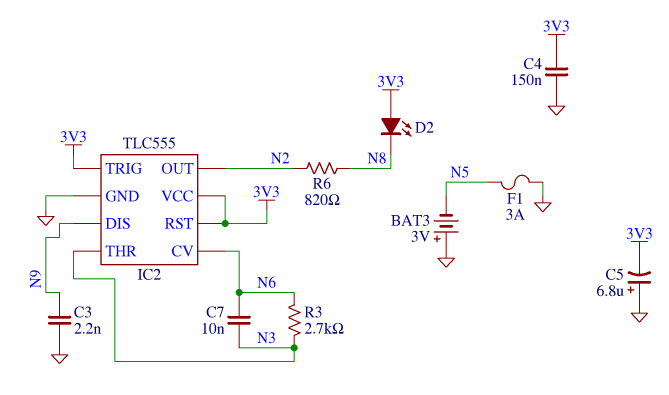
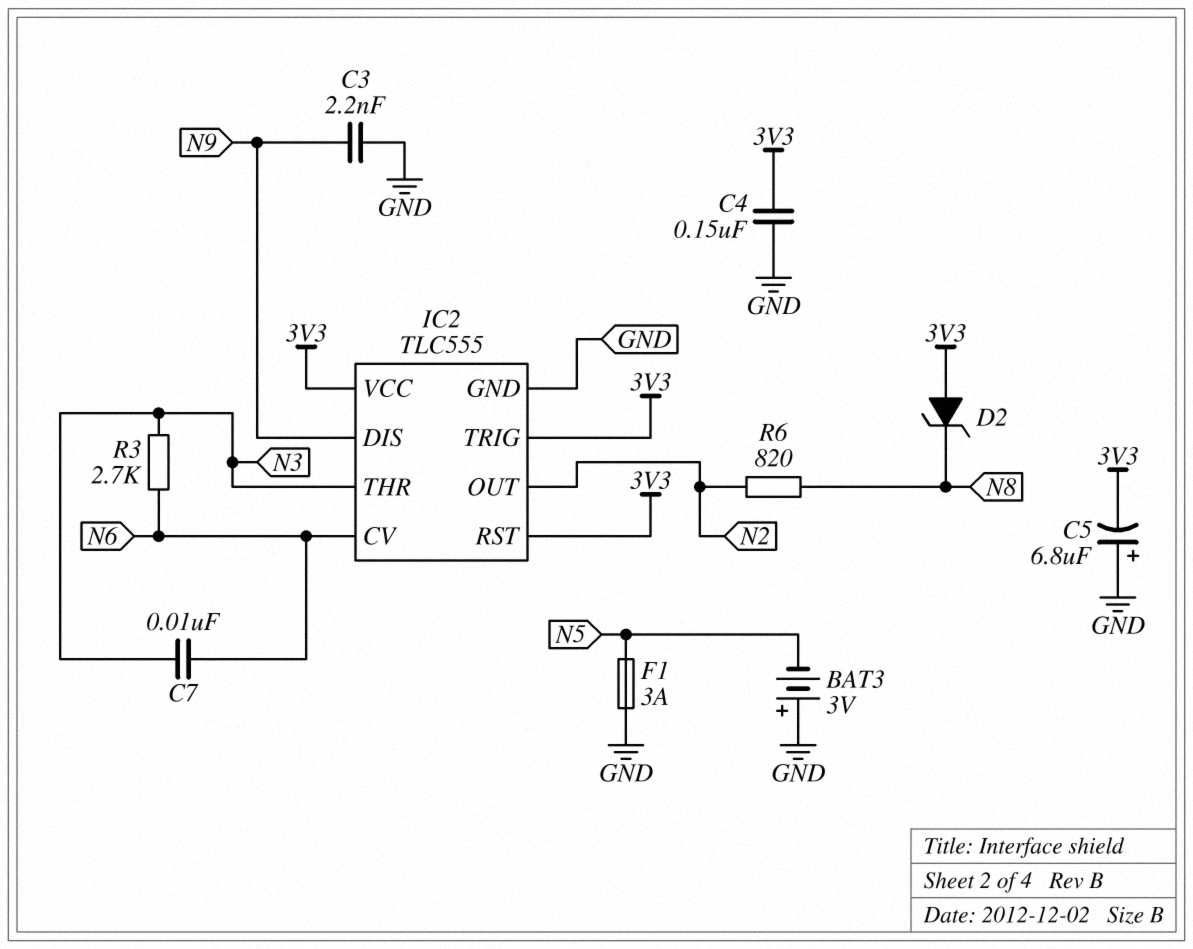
D2: LED (A 3V3, K N8) -> zener (A 3V3, K N8)

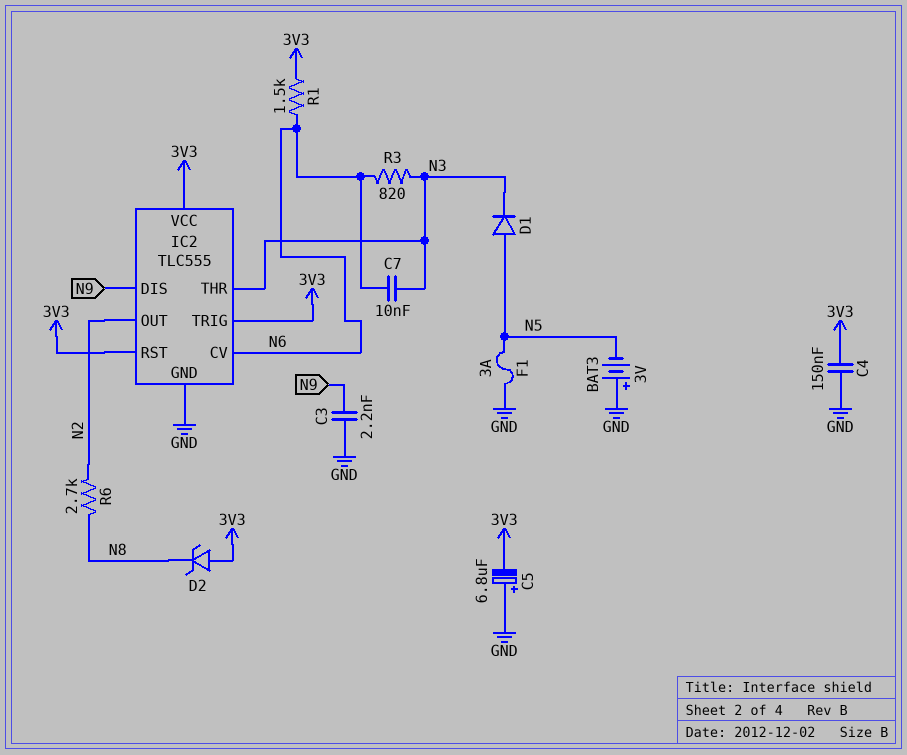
D1: none -> diode (A N5, K N3)
R1: none -> 1.5k (3V3, N6)
R3: 2.7k (N3, N6) -> 820 (N3, N6)
R6: 820 (N2, N8) -> 2.7k (N2, N8)

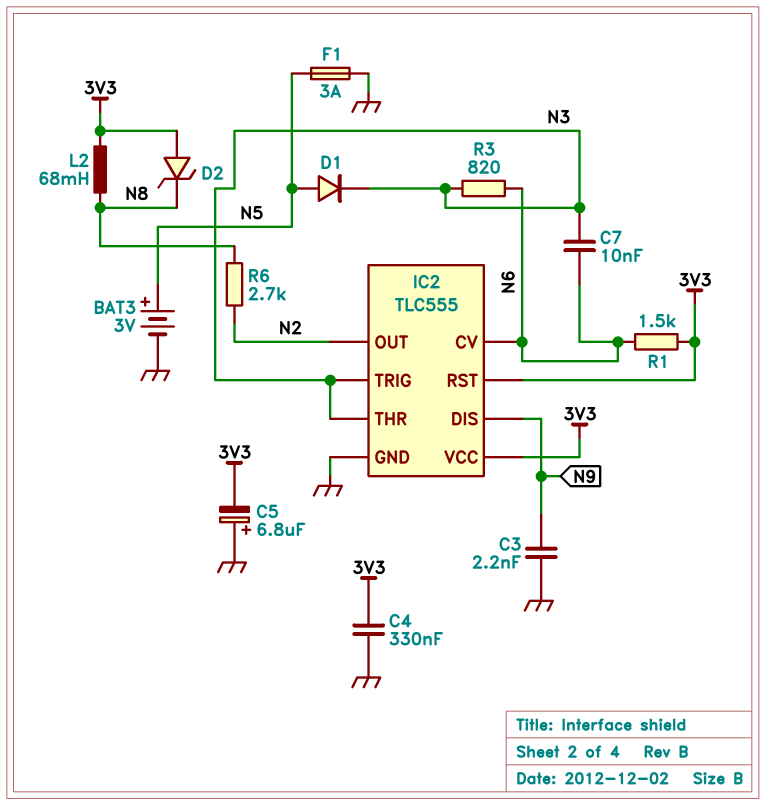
BAT3: 3V (plus GND, minus N5) -> 3V (plus N5, minus GND)
C4: 150nF (3V3, GND) -> 330nF (3V3, GND)
IC2 pin TRIG: 3V3 -> N3
L2: none -> 68mH (3V3, N8)

